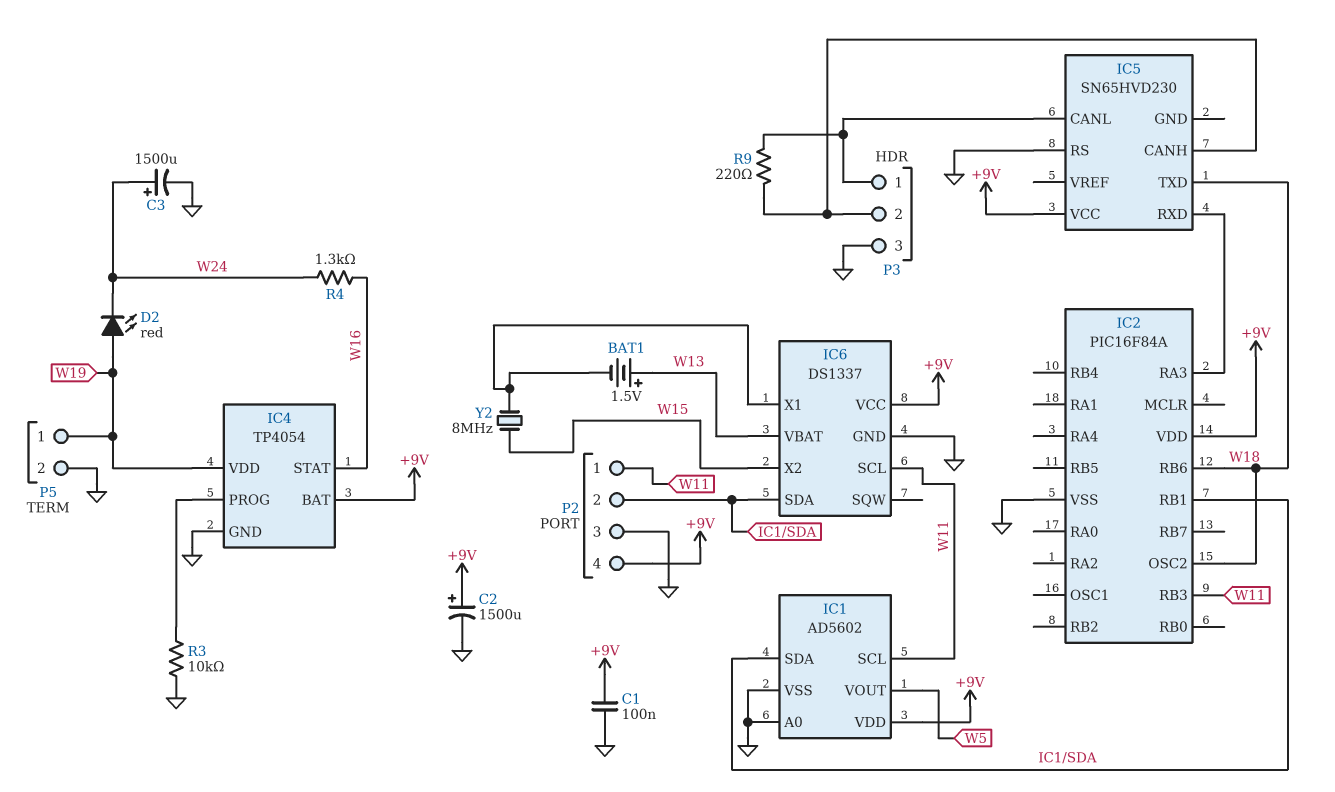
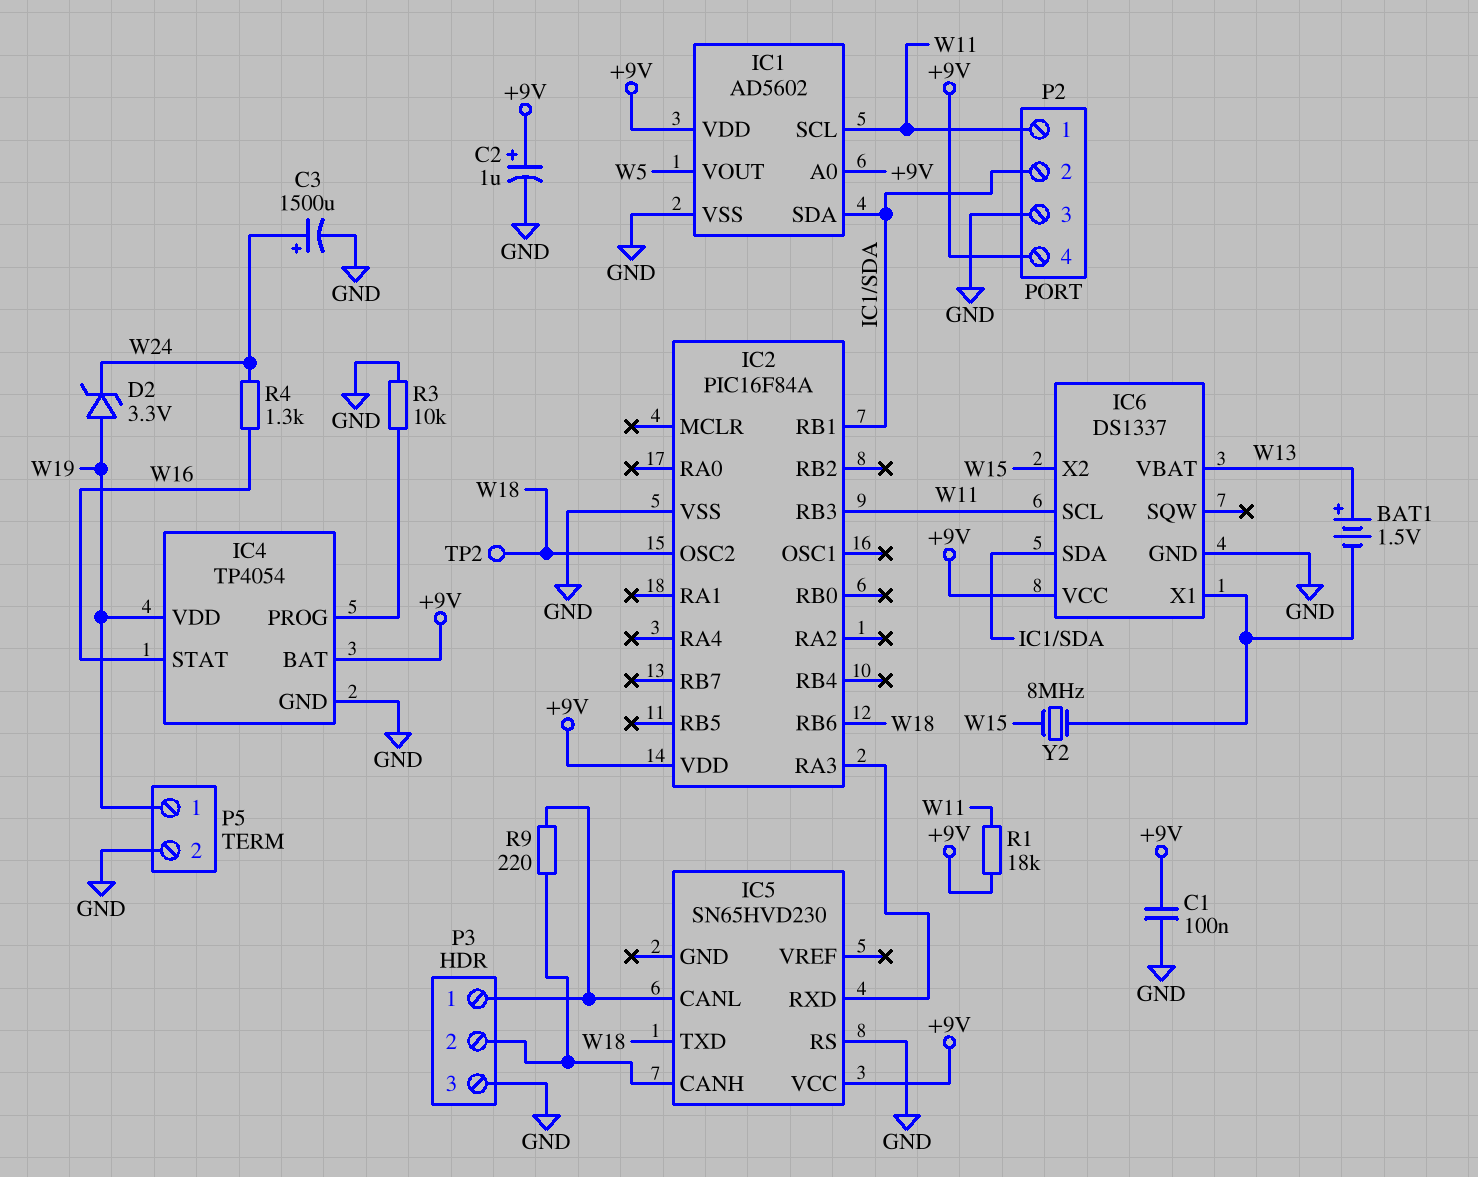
C2: 1500uF (plus +9V, minus GND) -> 1uF (plus +9V, minus GND)
D2: LED red (A W19, K W24) -> zener 3.3V (A W19, K W24)
IC1 pin A0: GND -> +9V
R1: none -> 18k (+9V, W11)
TP2: none -> test point (W18)

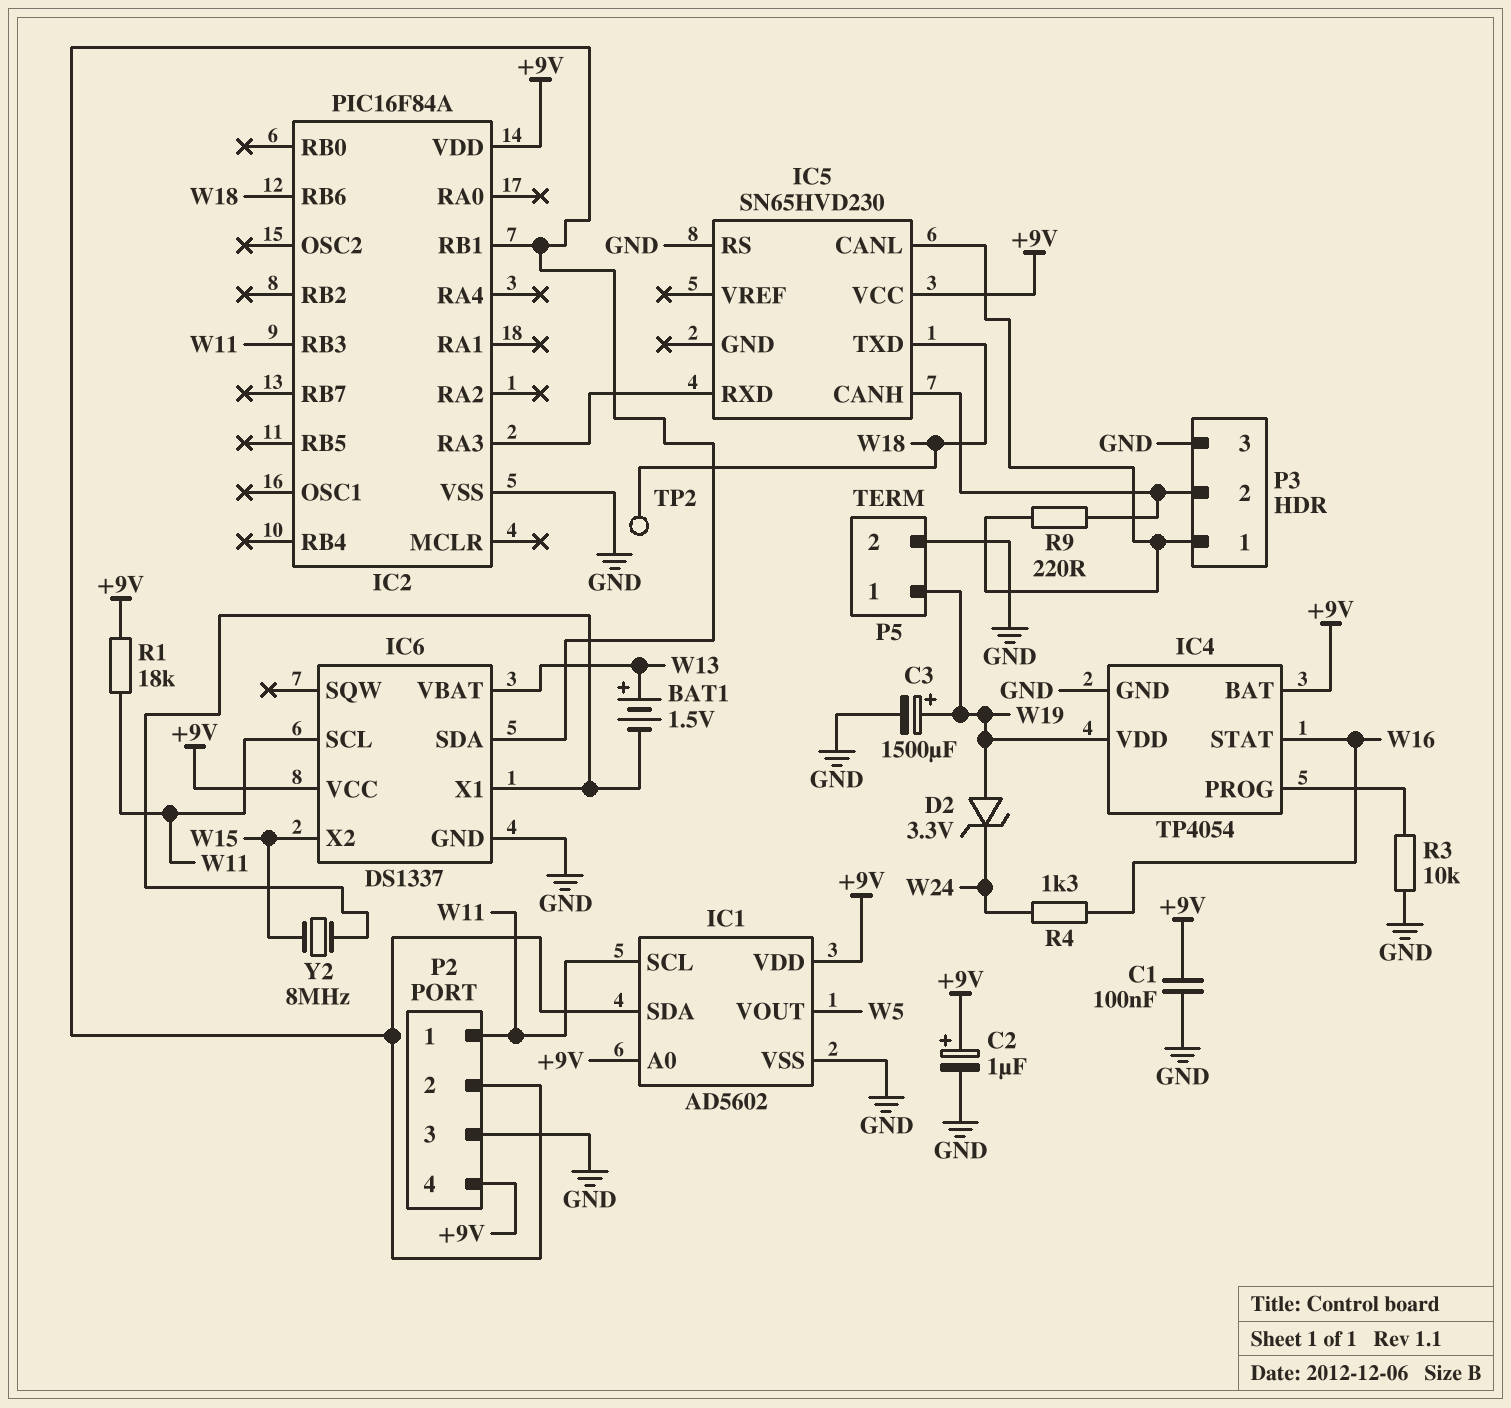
C3: 1500uF (plus W24, minus GND) -> 1500uF (plus W19, minus GND)
IC2 pin OSC2: W18 -> none

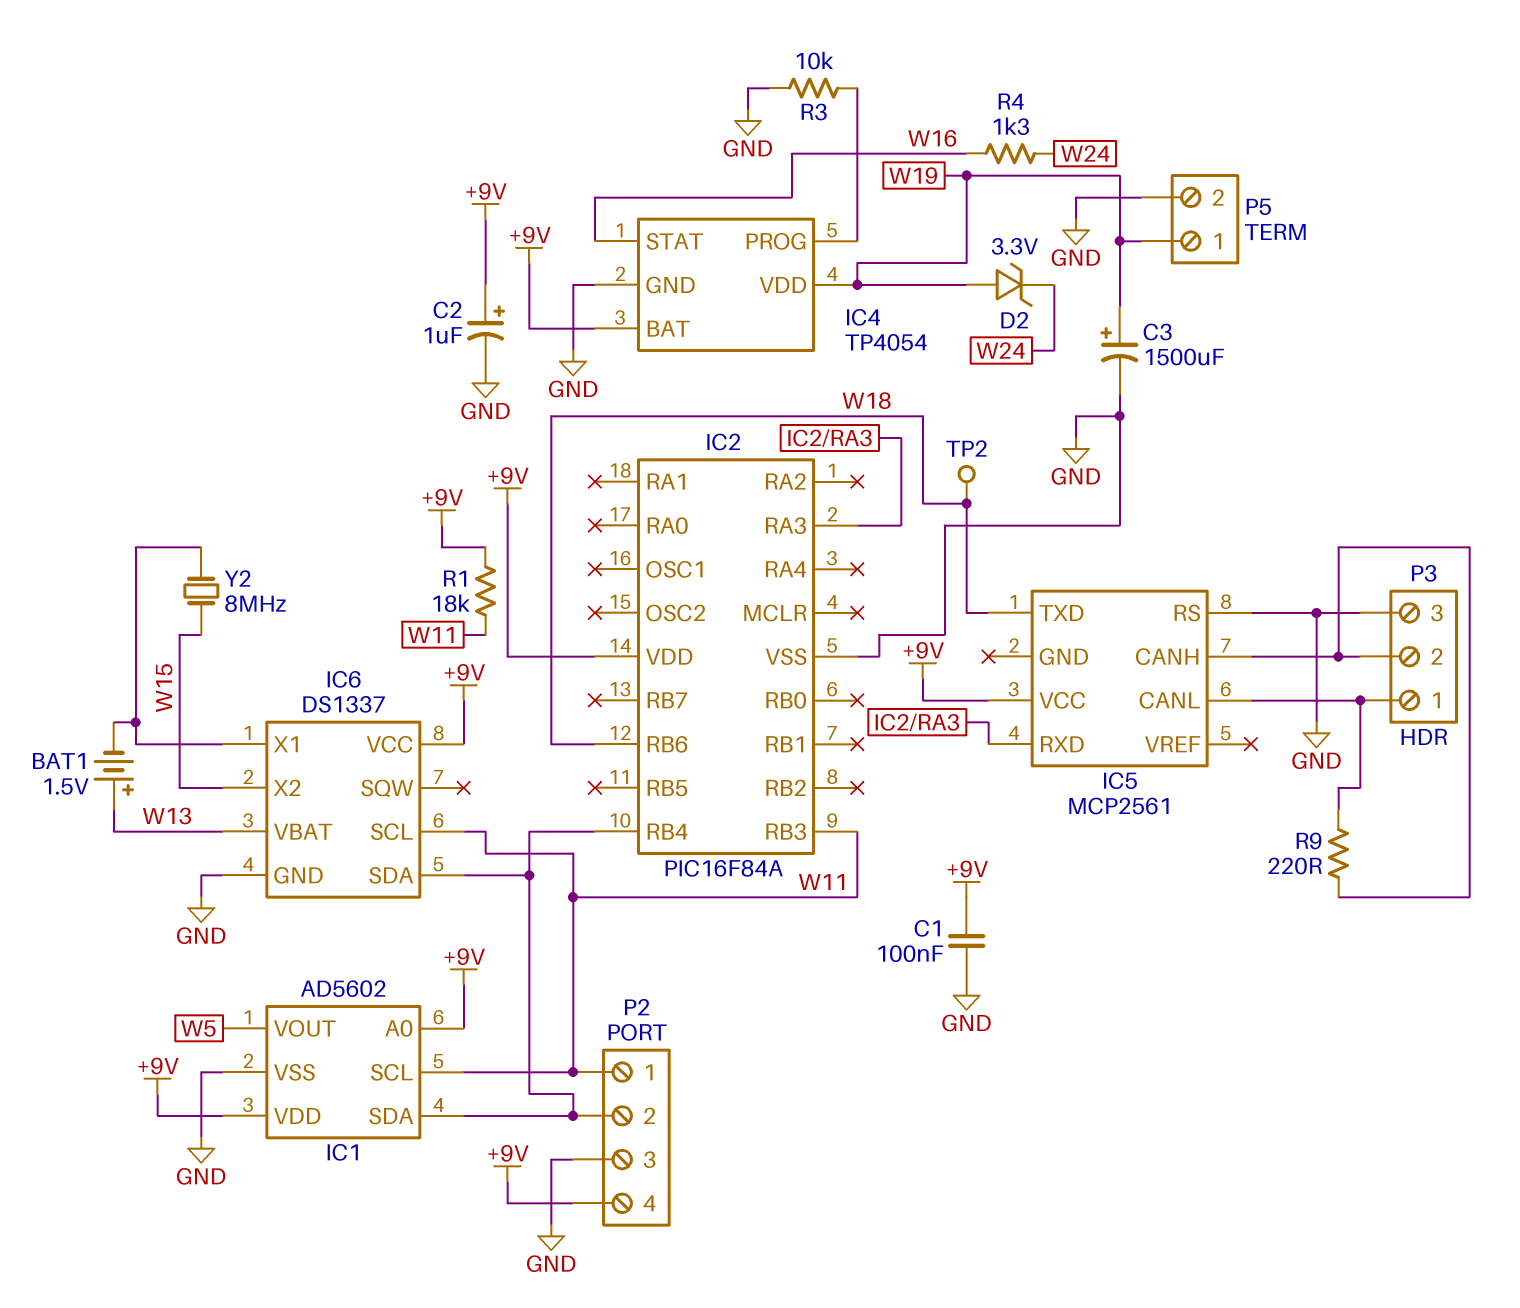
IC2 pin RB1: IC1/SDA -> none
IC2 pin RB4: none -> IC1/SDA
IC5: SN65HVD230 -> MCP2561

